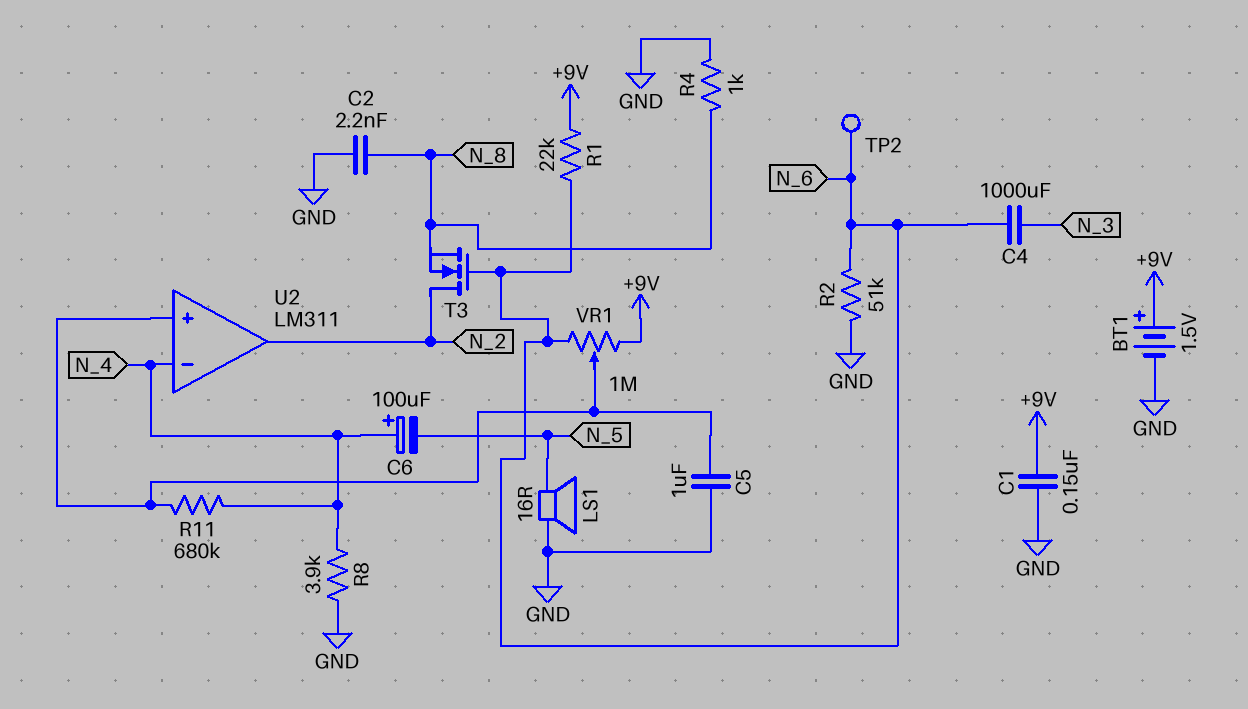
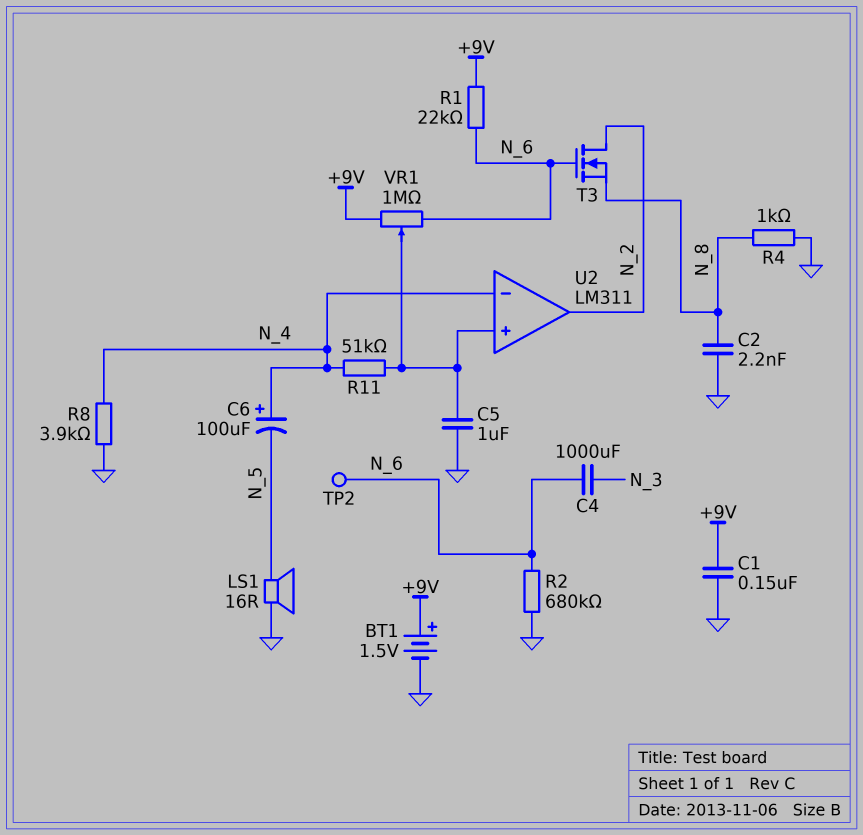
R2: 51k (GND, N_6) -> 680k (GND, N_6)
R11: 680k (N_4, U2/in+) -> 51k (N_4, U2/in+)

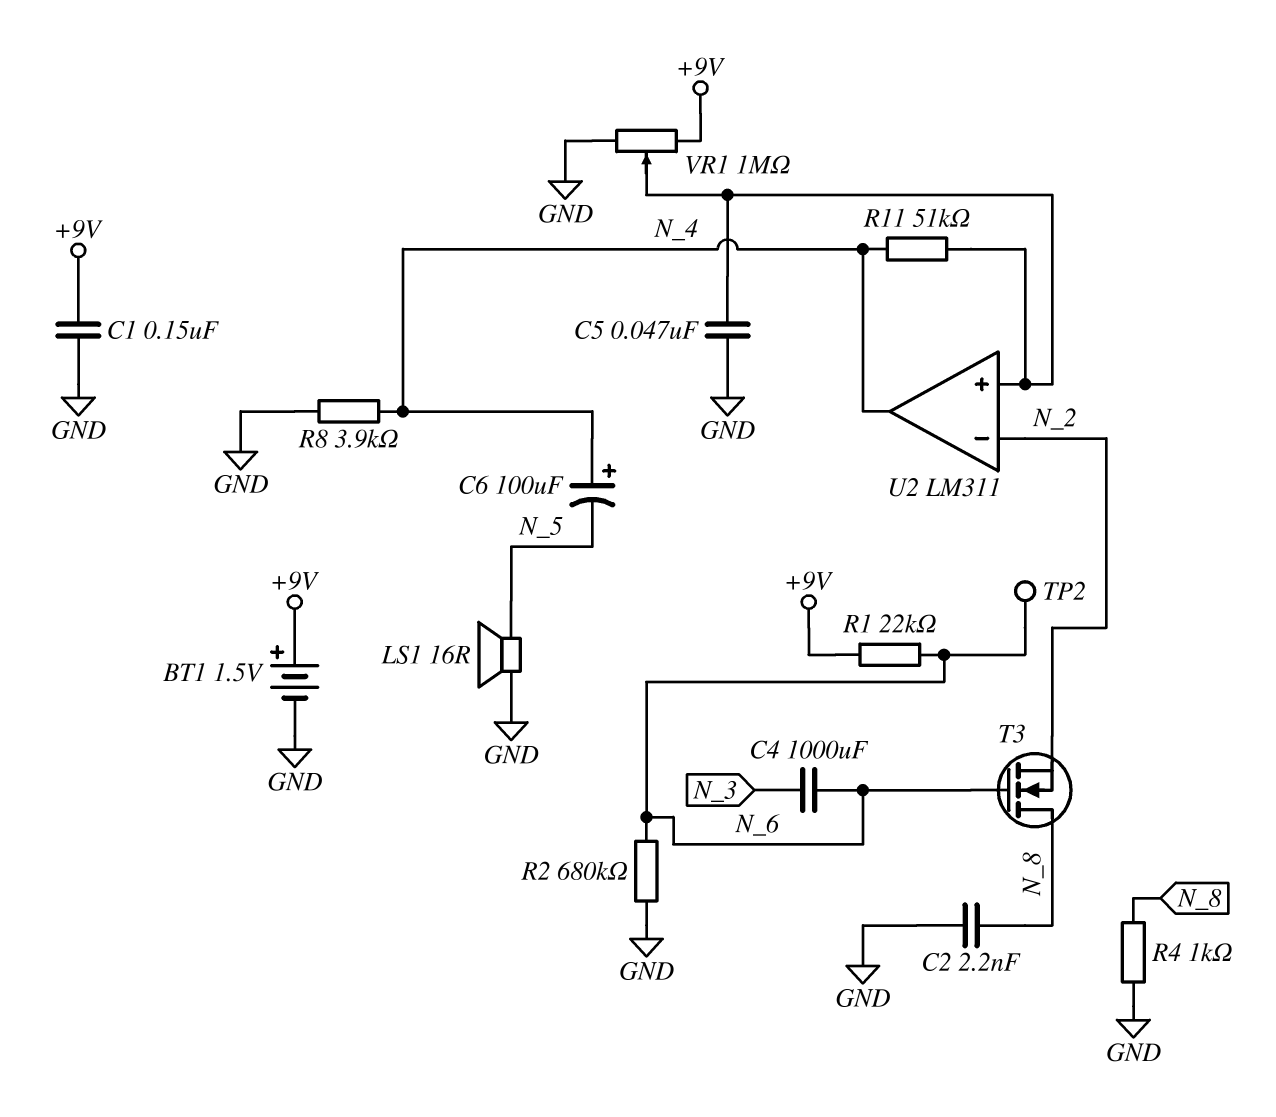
C5: 1uF (GND, U2/in+) -> 47nF (GND, U2/in+)
T3: NMOS (G N_6, D N_2, S N_8) -> NMOS (G N_6, D N_8, S N_2)
U2 pin in-: N_4 -> N_2
U2 pin out: N_2 -> N_4
VR1: 1M (+9V, N_6, wiper U2/in+) -> 1M (+9V, GND, wiper U2/in+)

